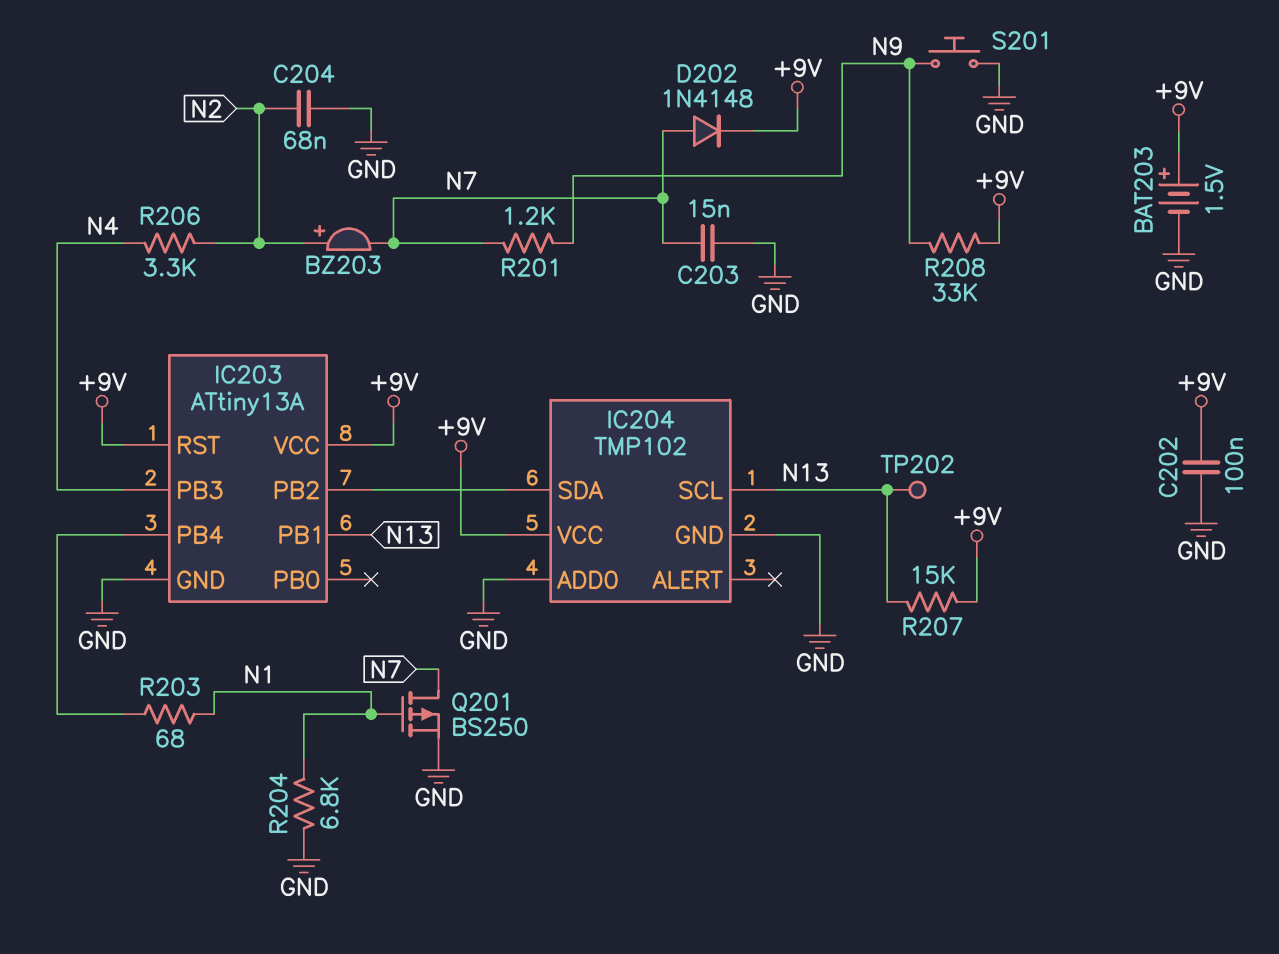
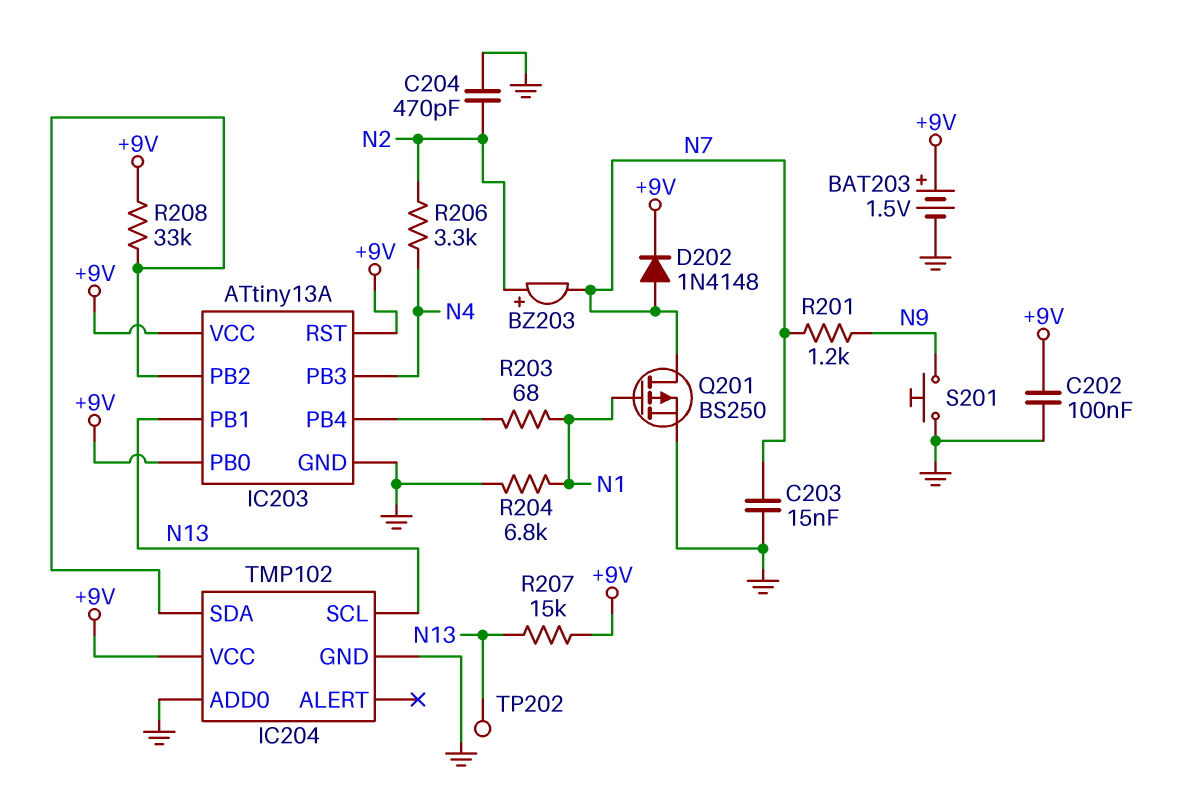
C204: 68nF (GND, N2) -> 470pF (GND, N2)
IC203 pin PB0: none -> +9V
R208: 33k (+9V, N9) -> 33k (+9V, IC203/PB2)

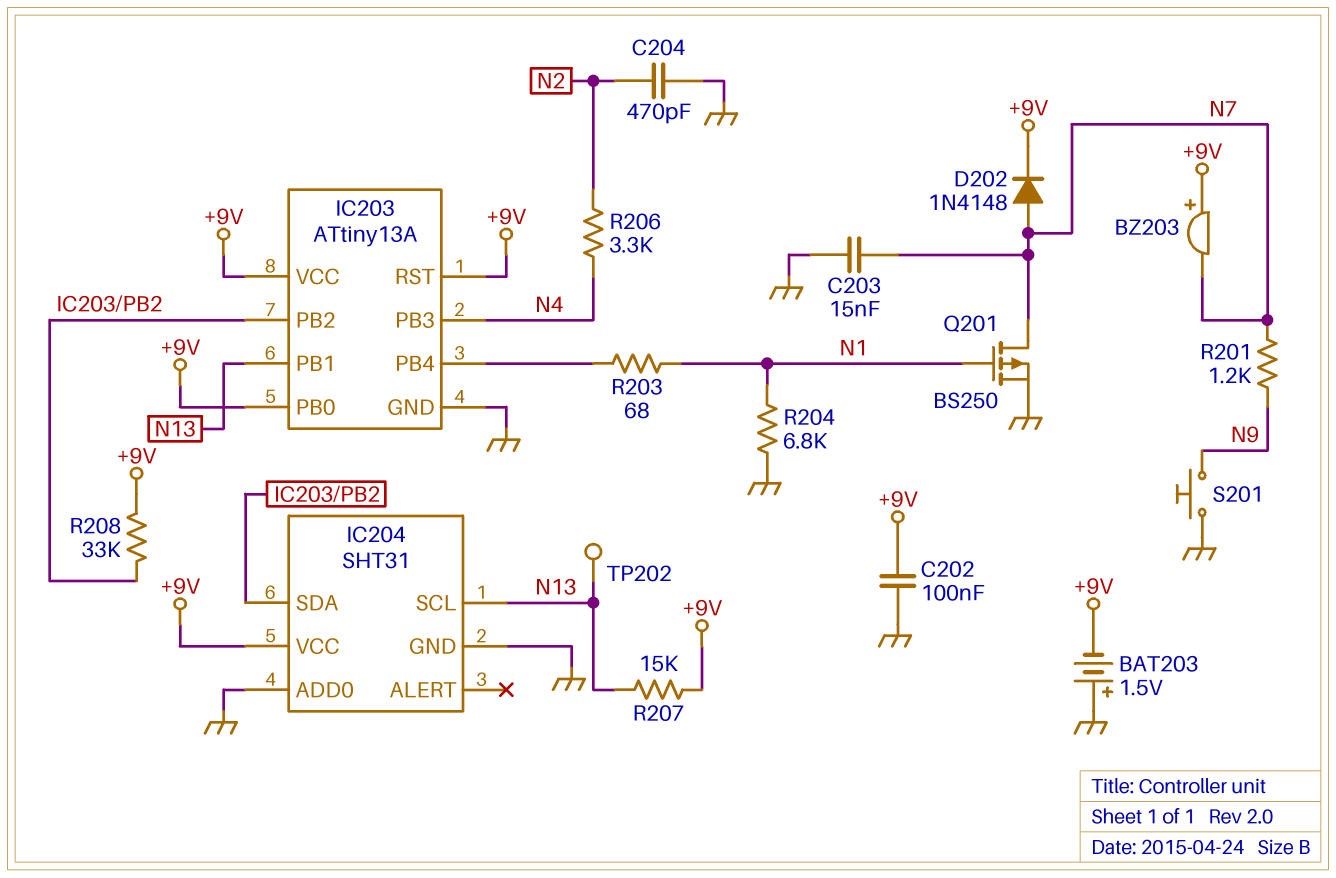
BAT203: 1.5V (plus +9V, minus GND) -> 1.5V (plus GND, minus +9V)
BZ203: buzzer (plus N2, minus N7) -> buzzer (plus +9V, minus N7)
IC204: TMP102 -> SHT31

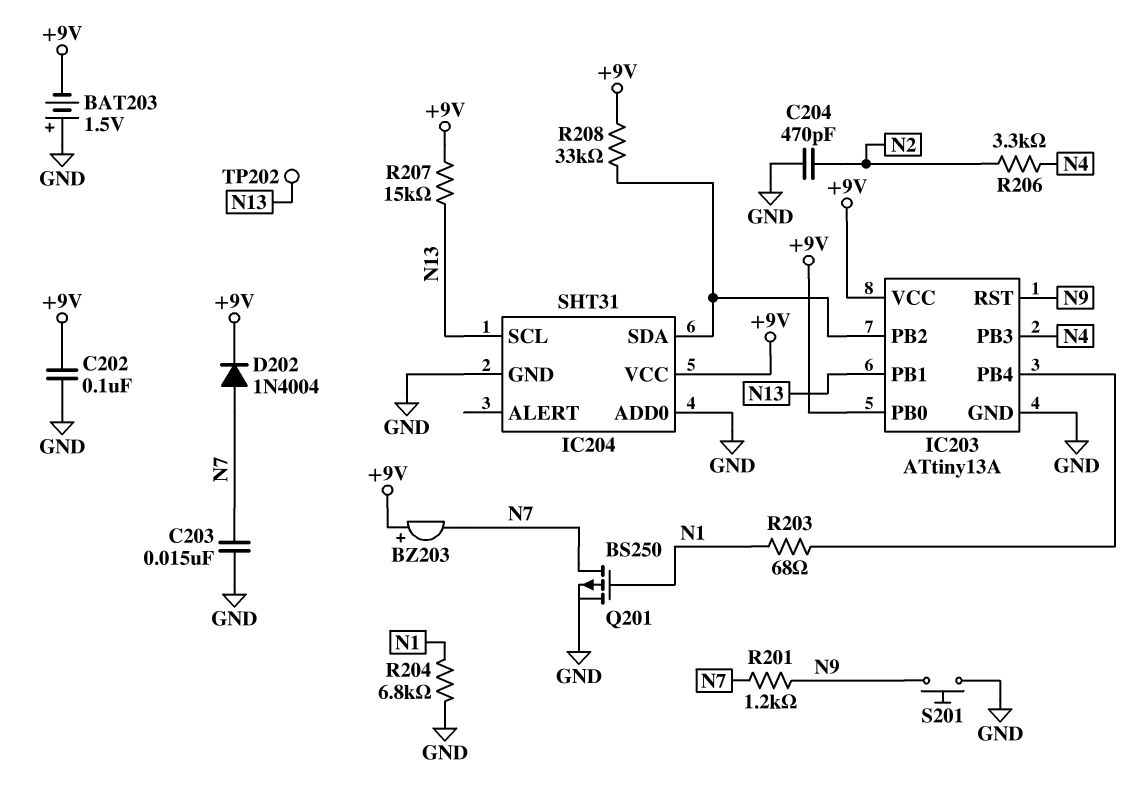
D202: diode 1N4148 (A N7, K +9V) -> diode 1N4004 (A N7, K +9V)
IC203 pin RST: +9V -> N9

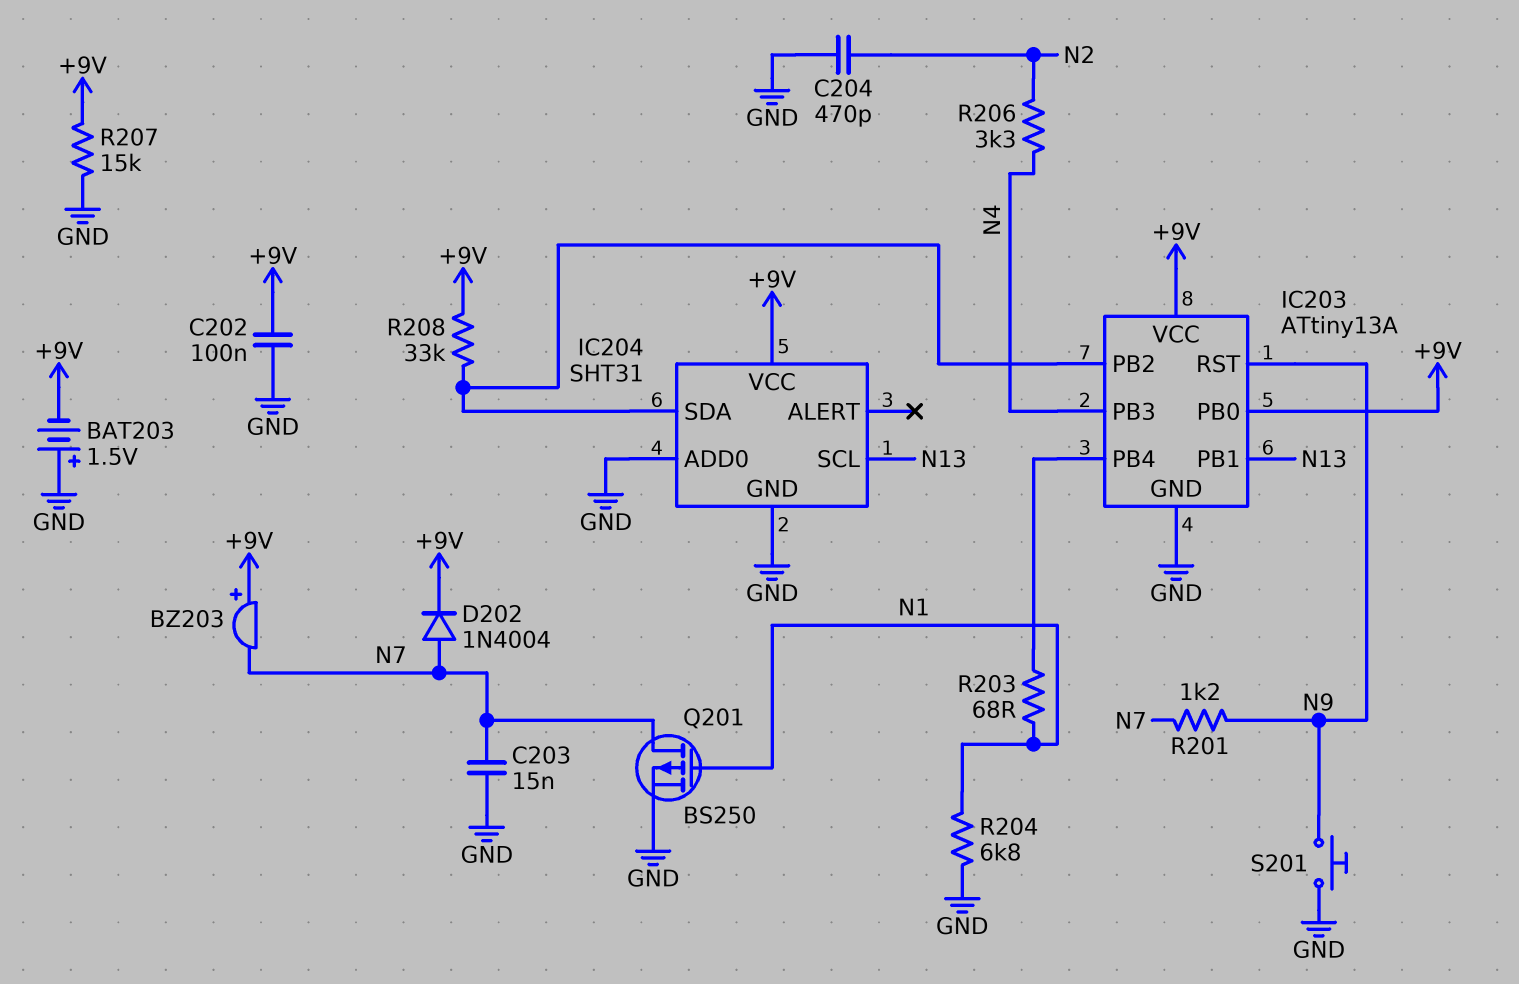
R207: 15k (+9V, N13) -> 15k (+9V, GND)
TP202: test point (N13) -> none

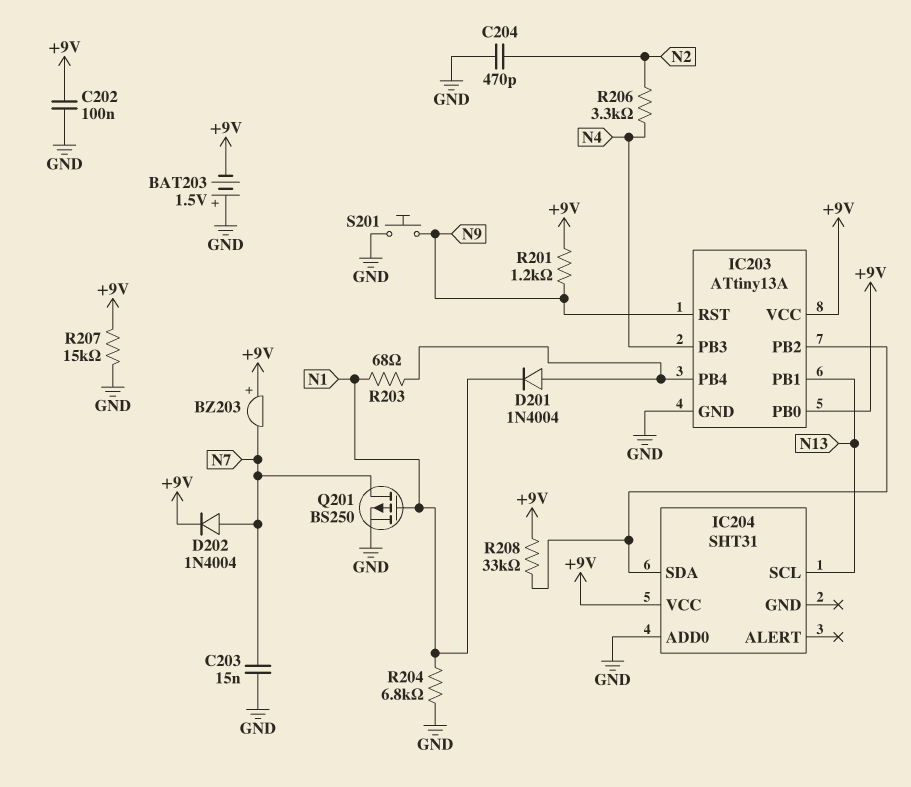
D201: none -> diode 1N4004 (A IC203/PB4, K N1)
IC204 pin GND: GND -> none
R201: 1.2k (N7, N9) -> 1.2k (+9V, N9)

